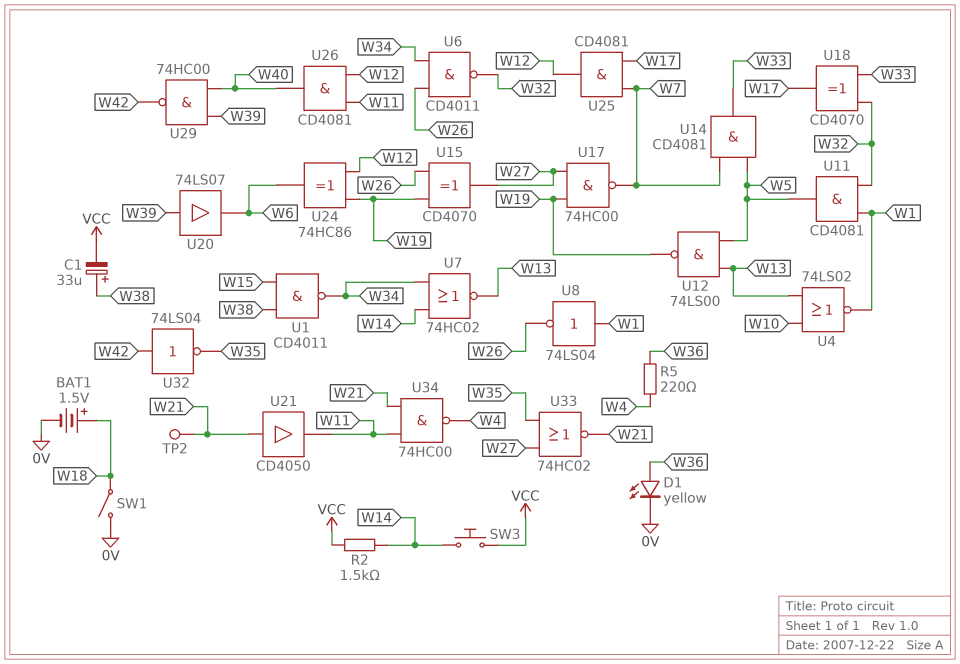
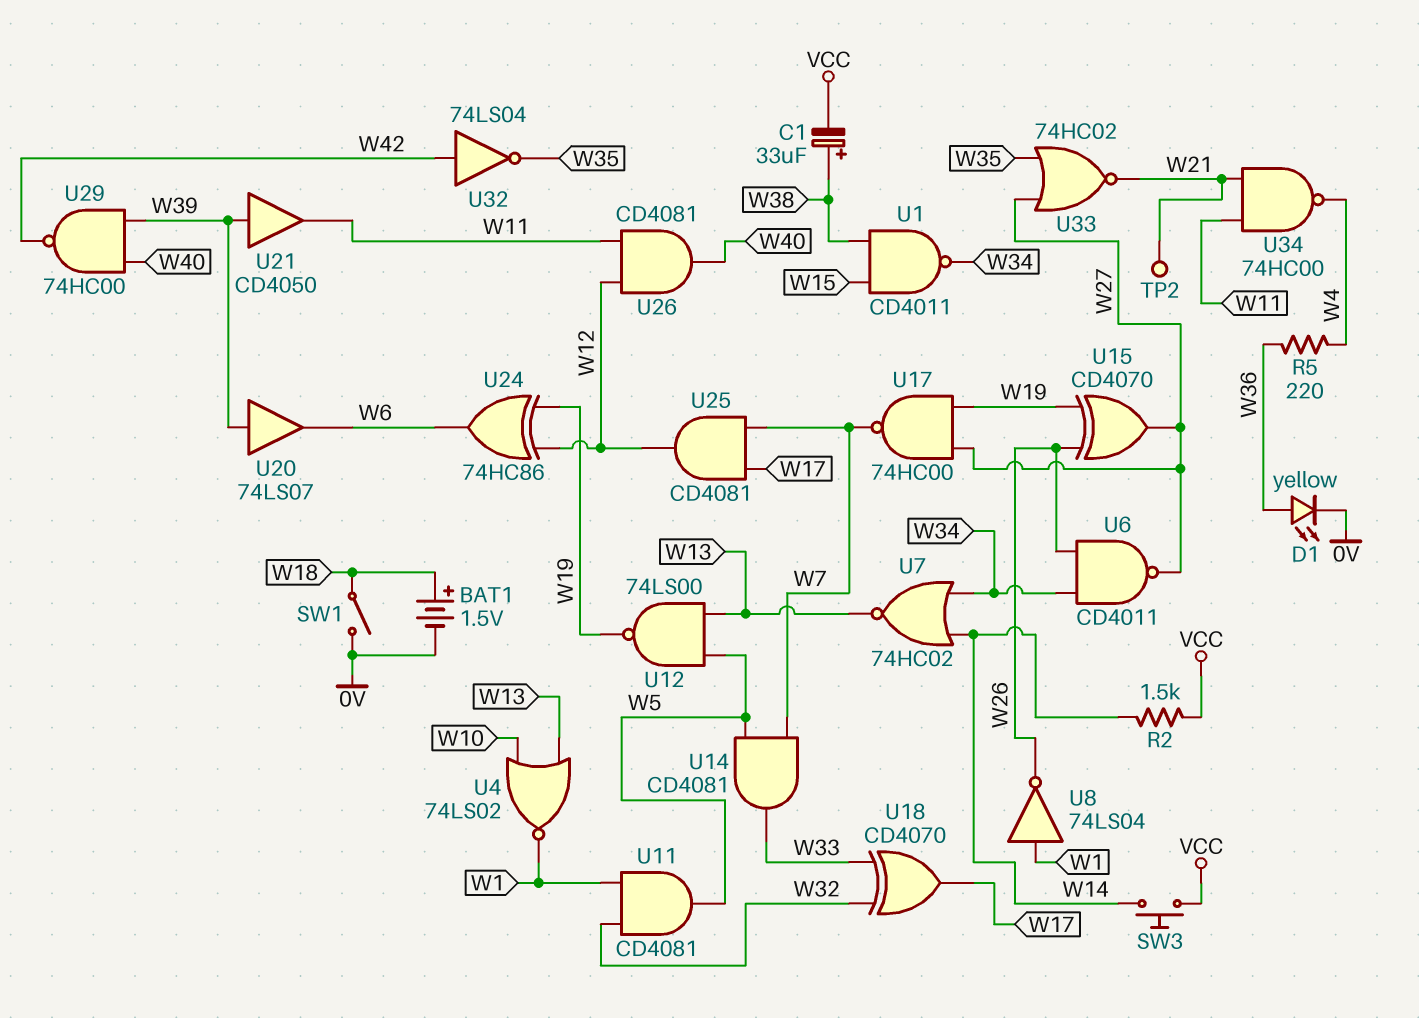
U6: NAND CD4011 (in W26, in W34, out W32) -> NAND CD4011 (in W26, in W34, out W27)
U21: buffer CD4050 (in W21, out W11) -> buffer CD4050 (in W39, out W11)

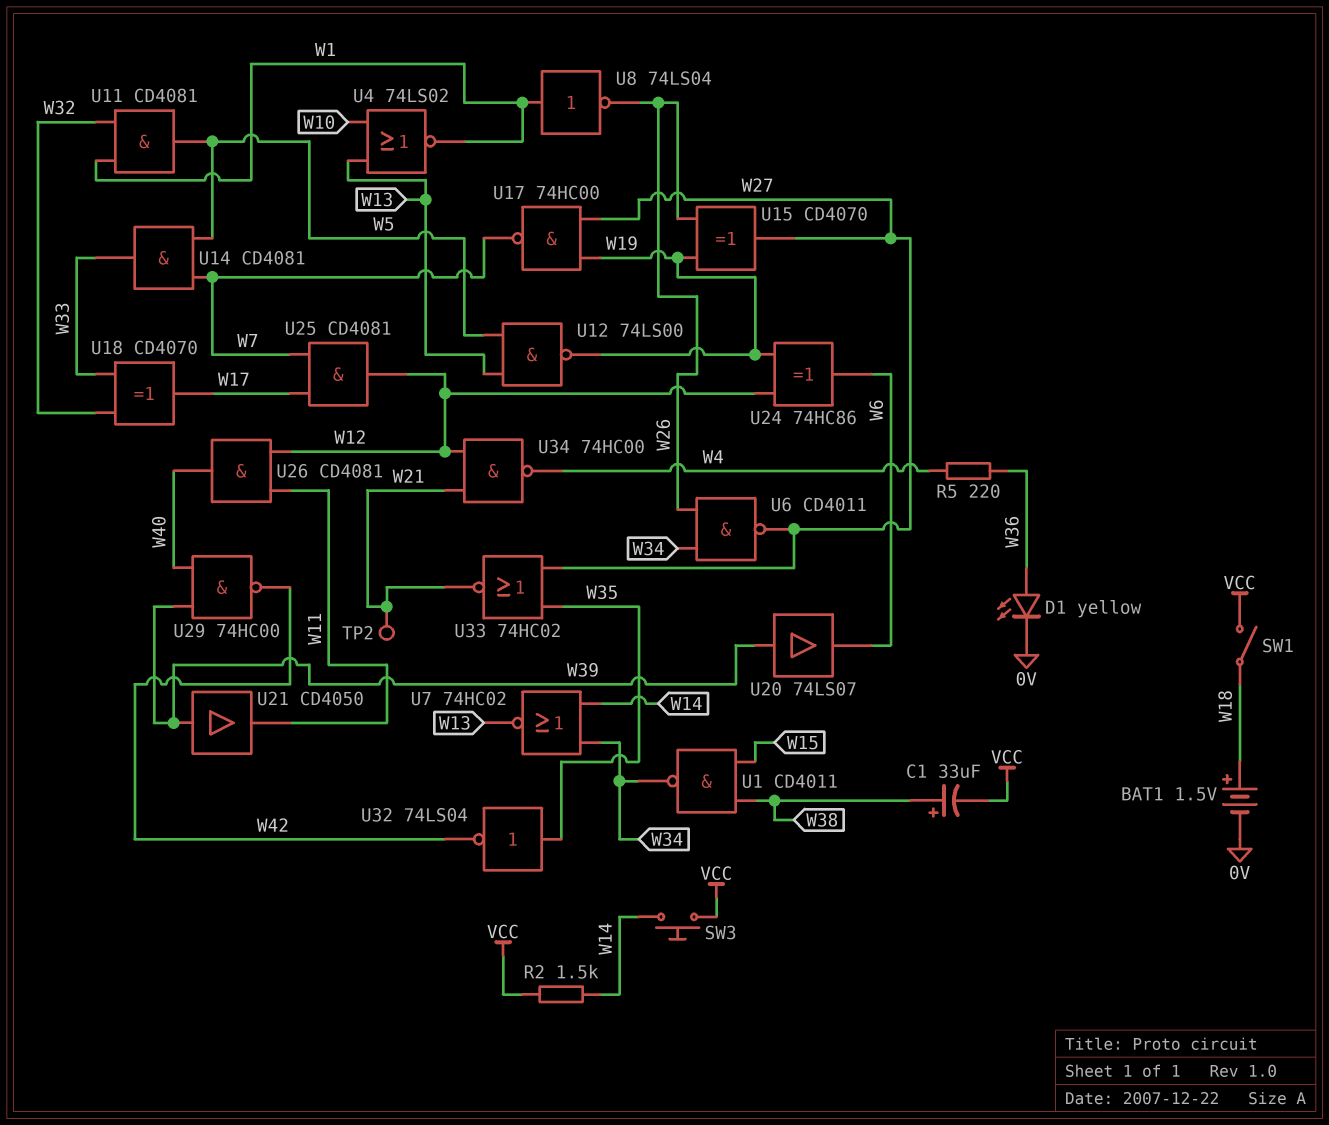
SW1: switch (0V, W18) -> switch (VCC, W18)
U32: NOT 74LS04 (in W42, out W35) -> NOT 74LS04 (in W35, out W42)
U34: NAND 74HC00 (in W11, in W21, out W4) -> NAND 74HC00 (in W12, in W21, out W4)

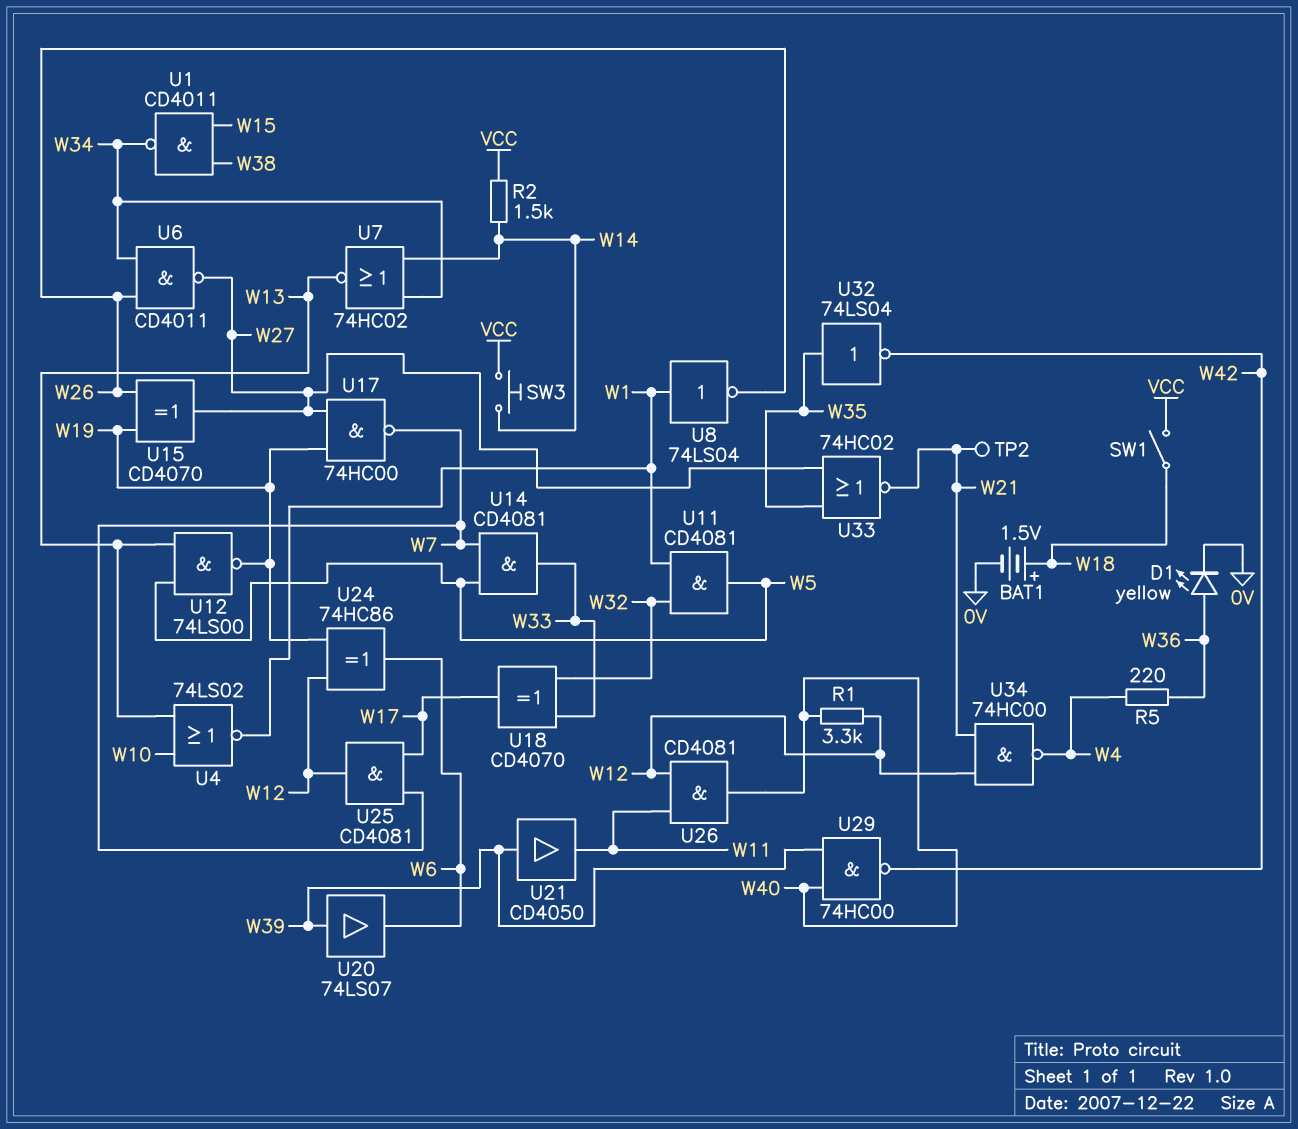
C1: 33uF (plus W38, minus VCC) -> none
R1: none -> 3.3k (W12, W40)

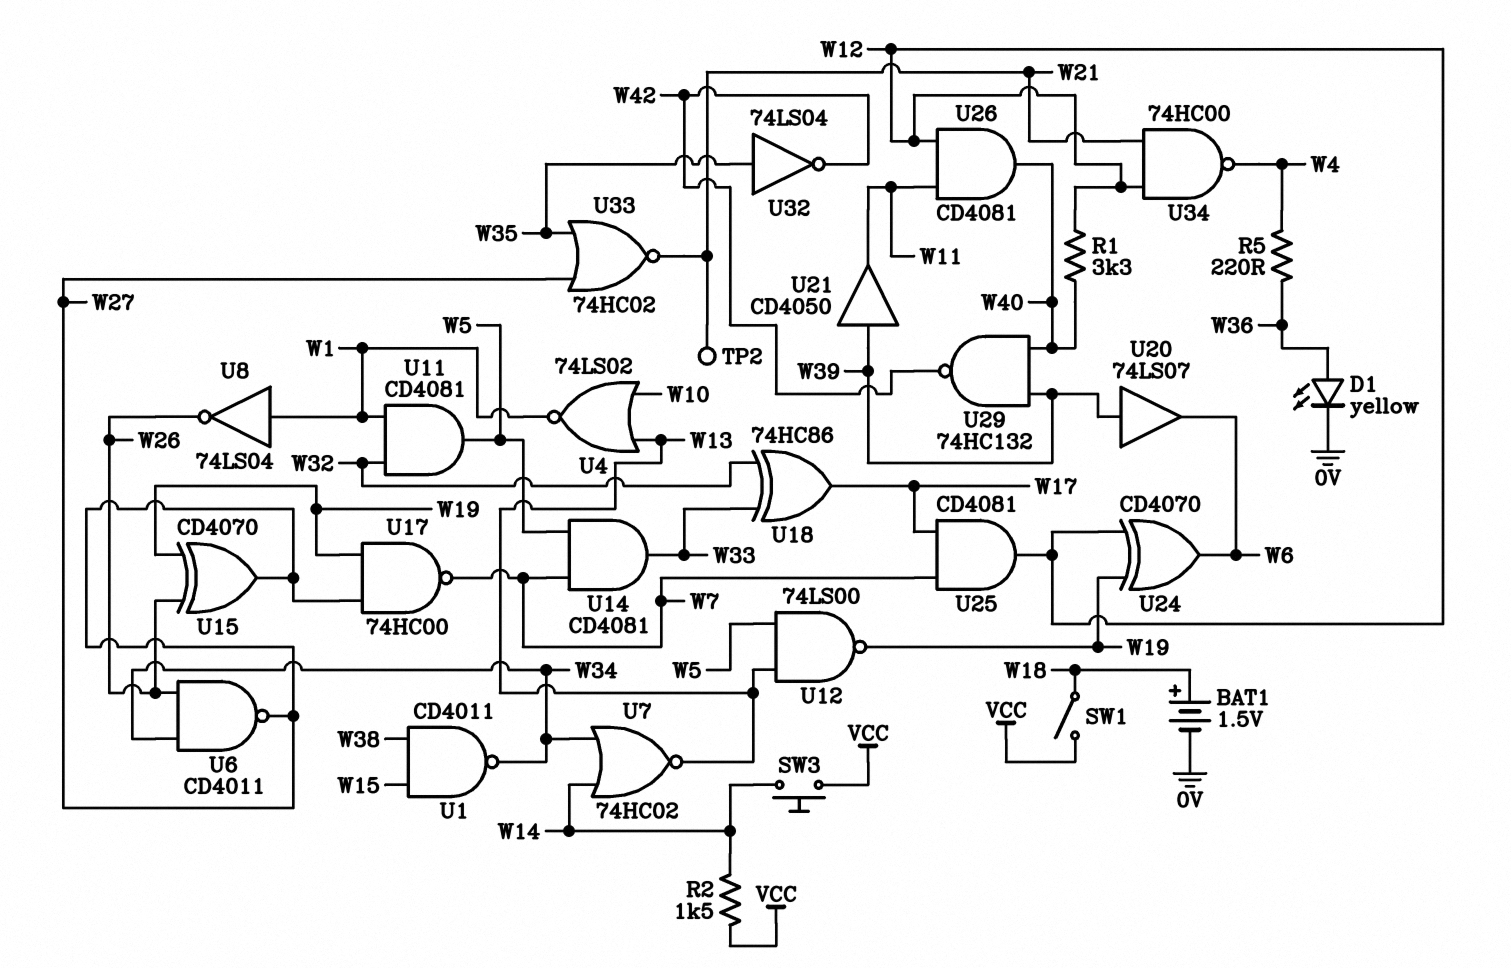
U18: XOR CD4070 (in W32, in W33, out W17) -> XOR 74HC86 (in W32, in W33, out W17)
U24: XOR 74HC86 (in W12, in W19, out W6) -> XOR CD4070 (in W12, in W19, out W6)
U29: NAND 74HC00 (in W39, in W40, out W42) -> NAND 74HC132 (in W39, in W40, out W42)

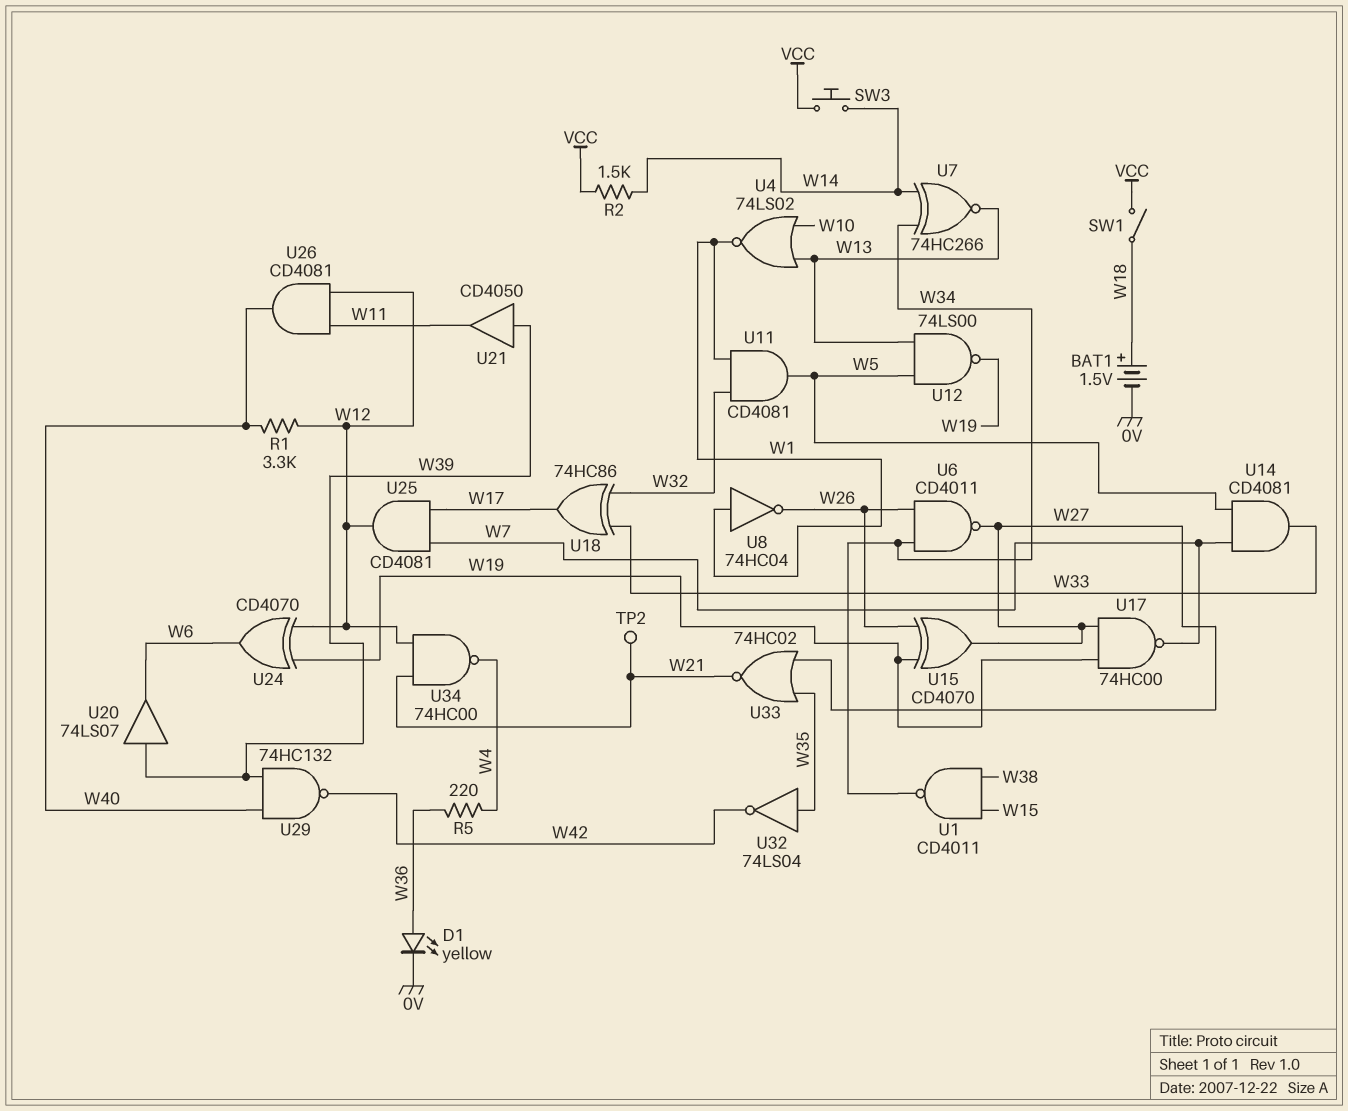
U7: NOR 74HC02 (in W14, in W34, out W13) -> XNOR 74HC266 (in W14, in W34, out W13)
U8: NOT 74LS04 (in W1, out W26) -> NOT 74HC04 (in W1, out W26)

